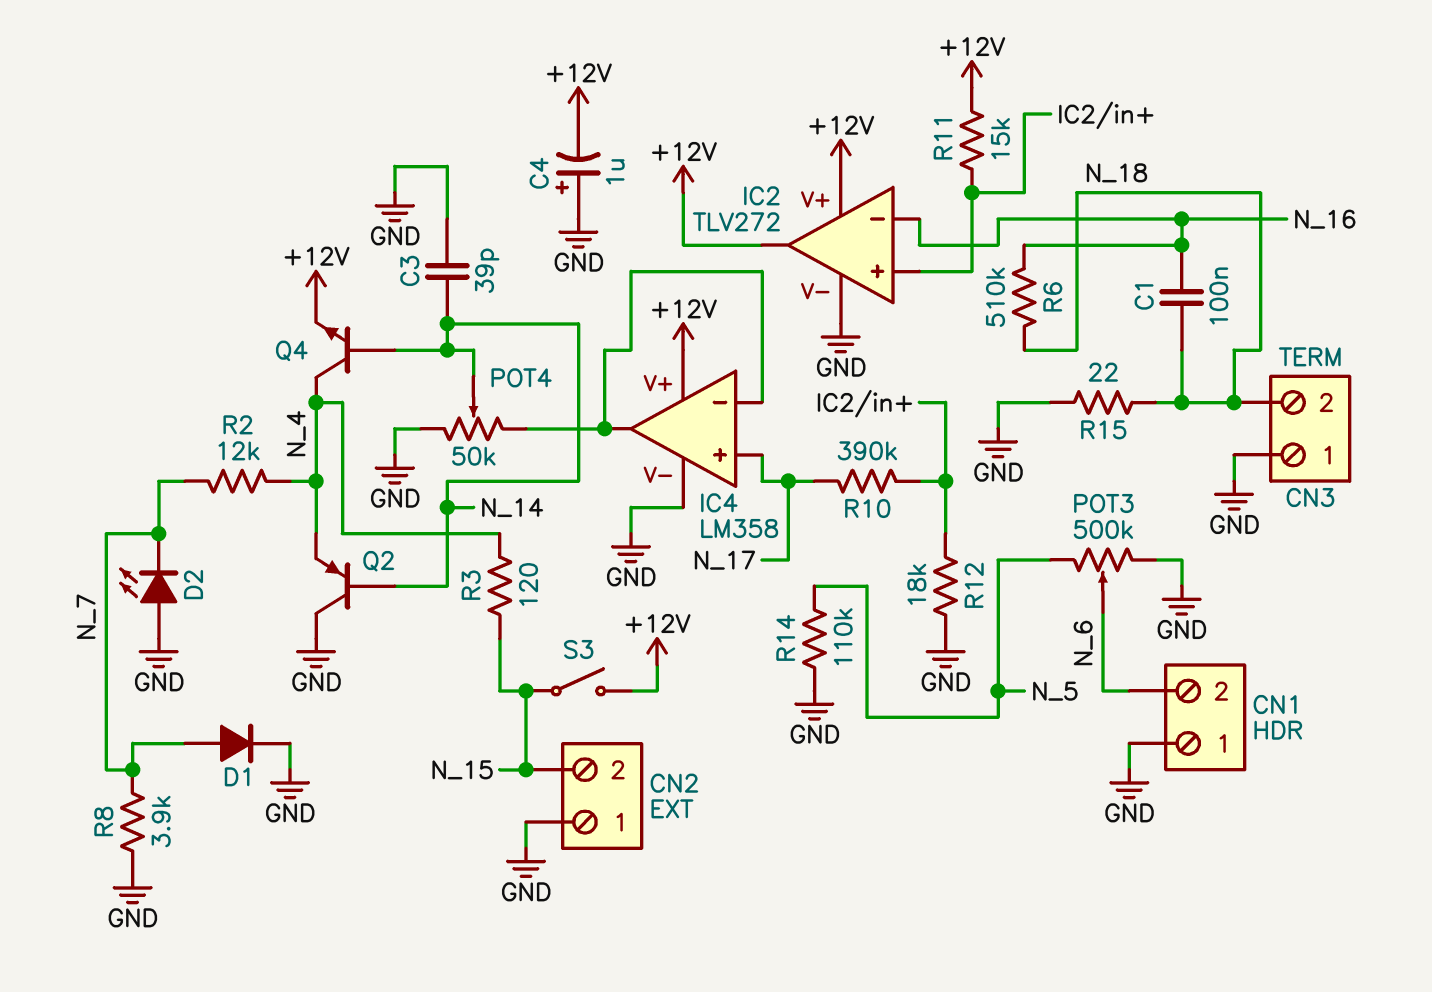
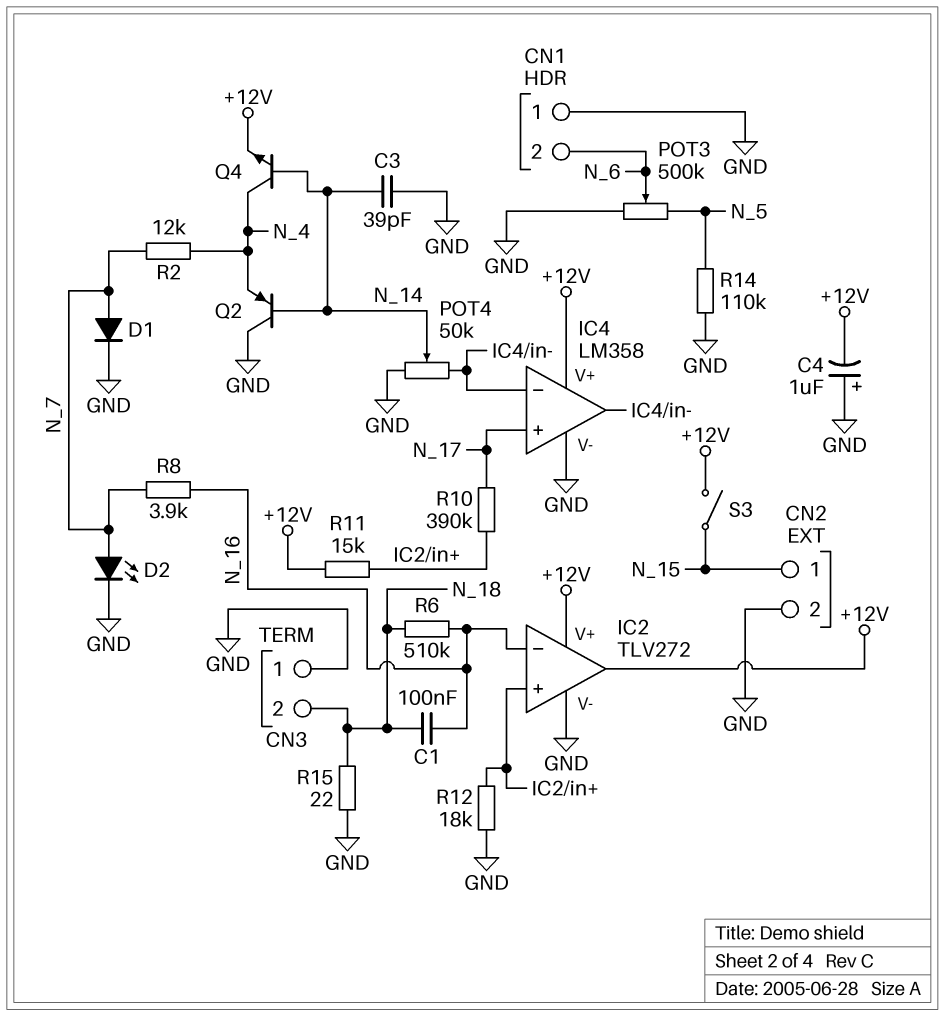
CN2 pin 1: GND -> N_15
CN2 pin 2: N_15 -> GND
D2: LED (A GND, K N_7) -> LED (A N_7, K GND)
R3: 120 (N_4, N_15) -> none
R8: 3.9k (GND, N_7) -> 3.9k (N_7, N_16)

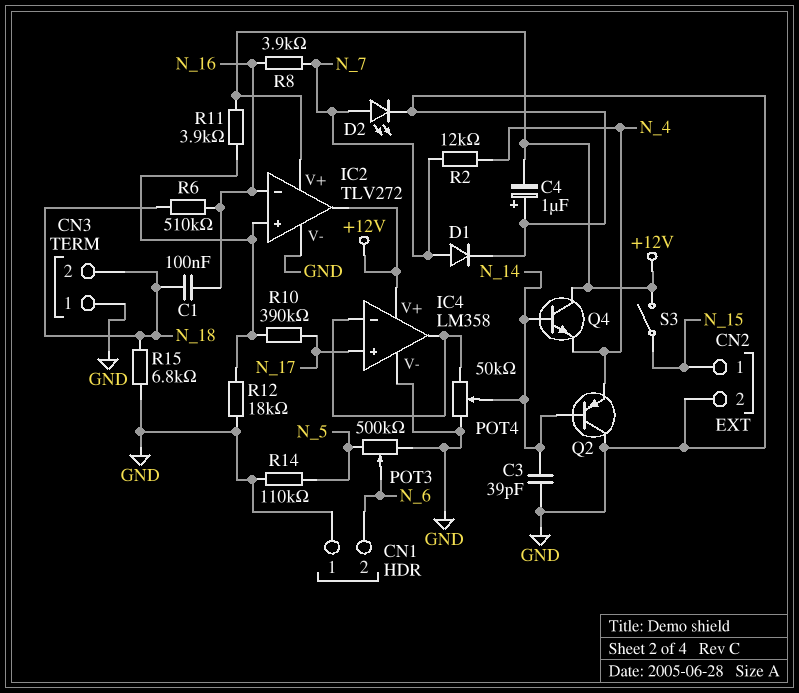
Q4: NPN (B N_14, C N_4, E +12V) -> NPN (B N_14, C +12V, E N_4)
R11: 15k (+12V, IC2/in+) -> 3.9k (+12V, IC2/in+)
R15: 22 (GND, N_18) -> 6.8k (GND, N_18)

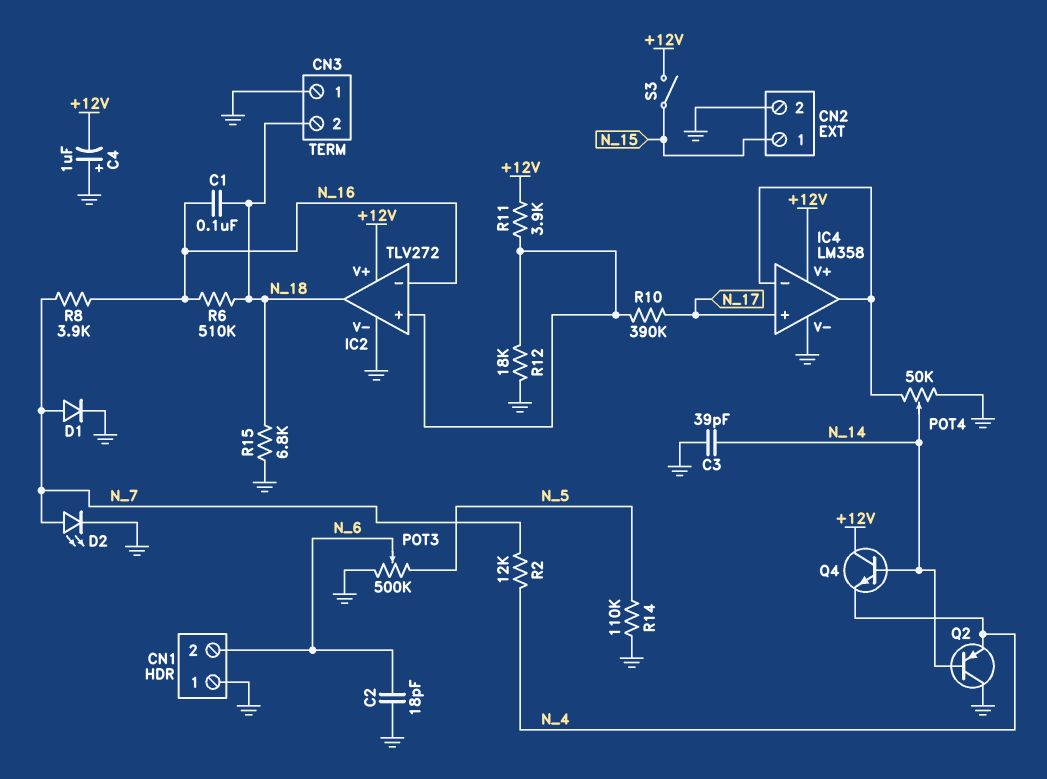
C2: none -> 18pF (GND, N_6)
IC2 pin out: +12V -> N_18

